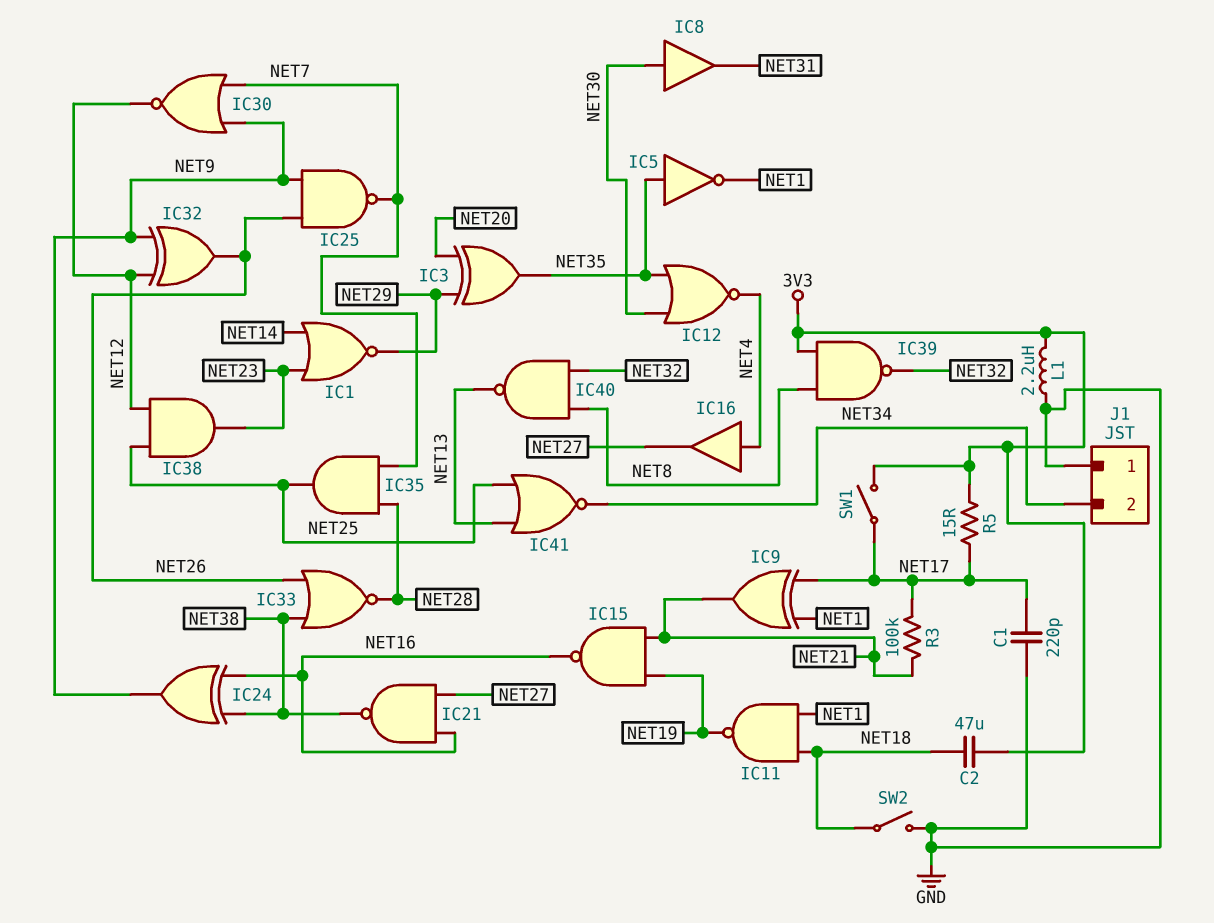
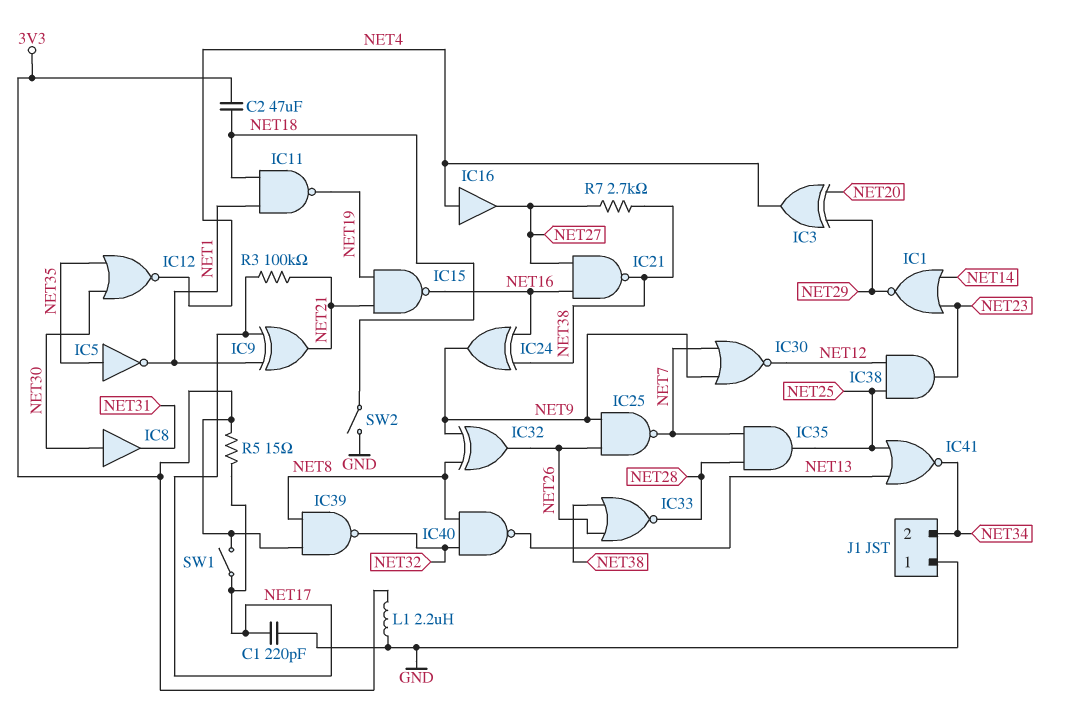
IC3: XOR (in NET20, in NET29, out NET35) -> XOR (in NET20, in NET29, out NET4)
IC32: XOR (in NET9, in NET12, out NET26) -> XOR (in NET8, in NET9, out NET26)
R7: none -> 2.7k (NET27, NET38)

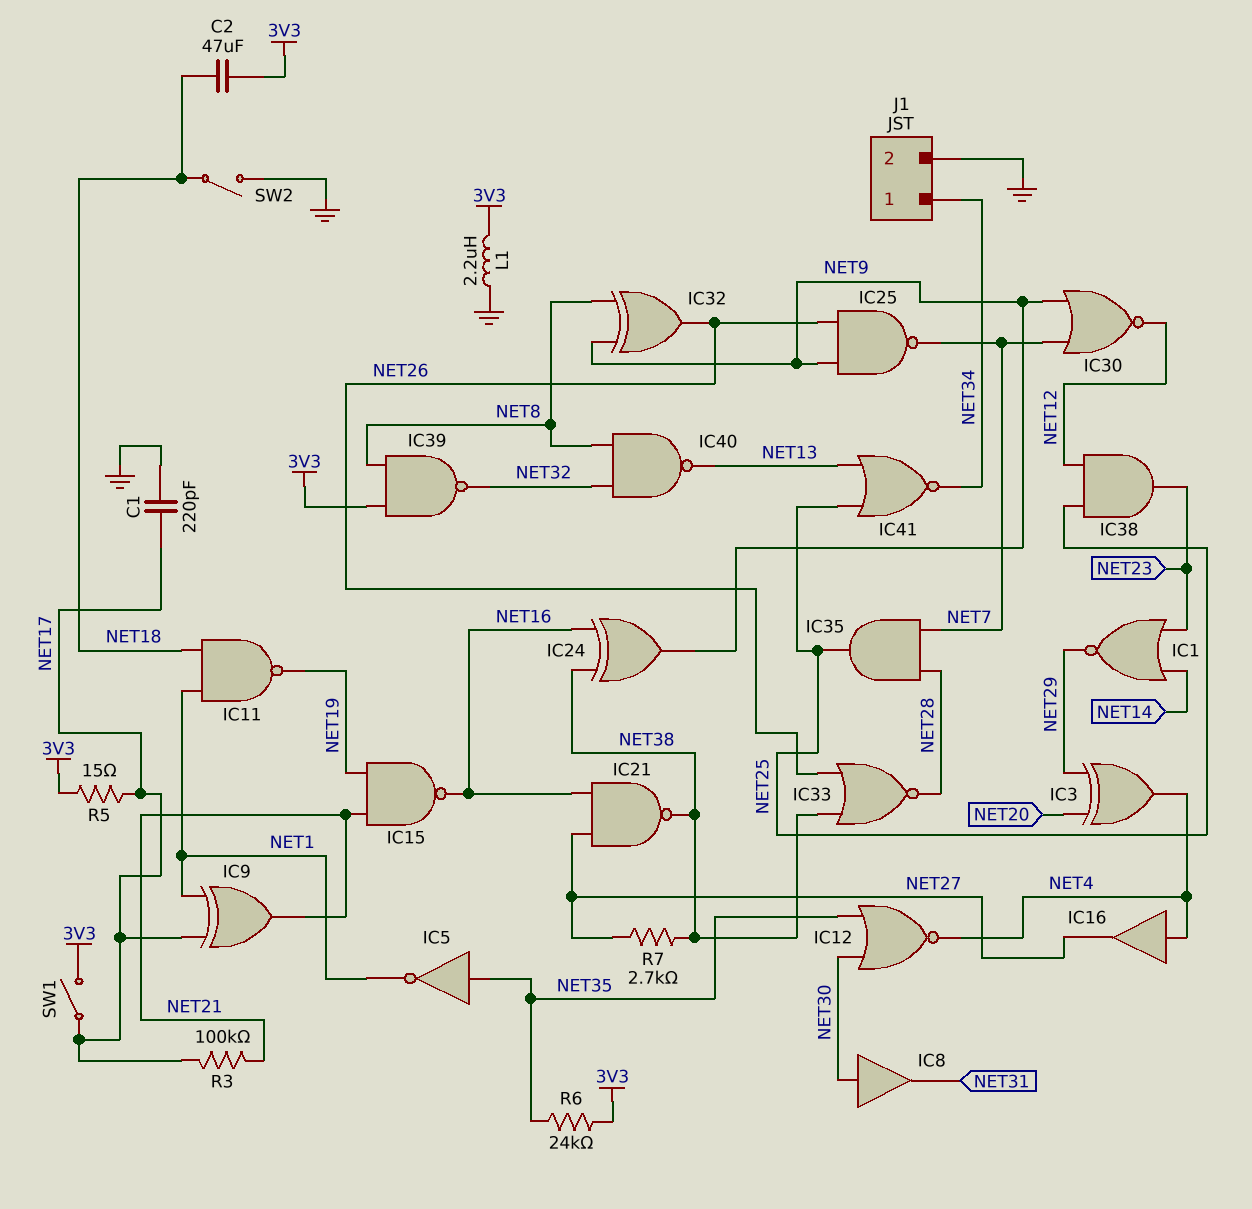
J1 pin 1: GND -> NET34
J1 pin 2: NET34 -> GND
R6: none -> 24k (3V3, NET35)

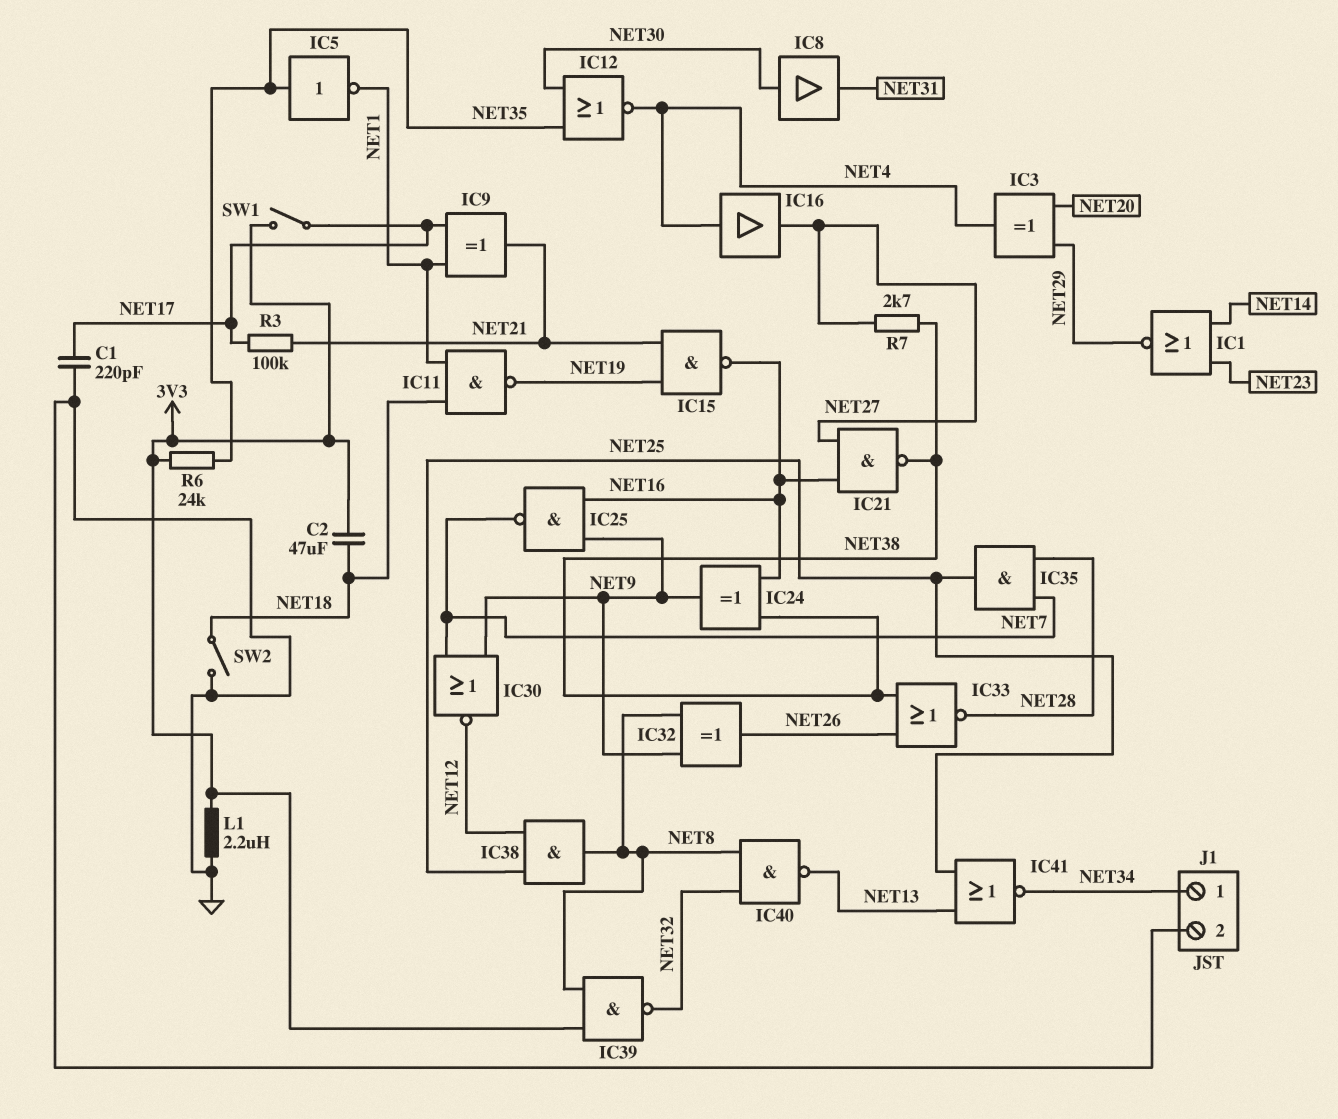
IC25: NAND (in NET9, in NET26, out NET7) -> NAND (in NET9, in NET16, out NET7)
IC38: AND (in NET12, in NET25, out NET23) -> AND (in NET12, in NET25, out NET8)
R5: 15 (3V3, NET17) -> none

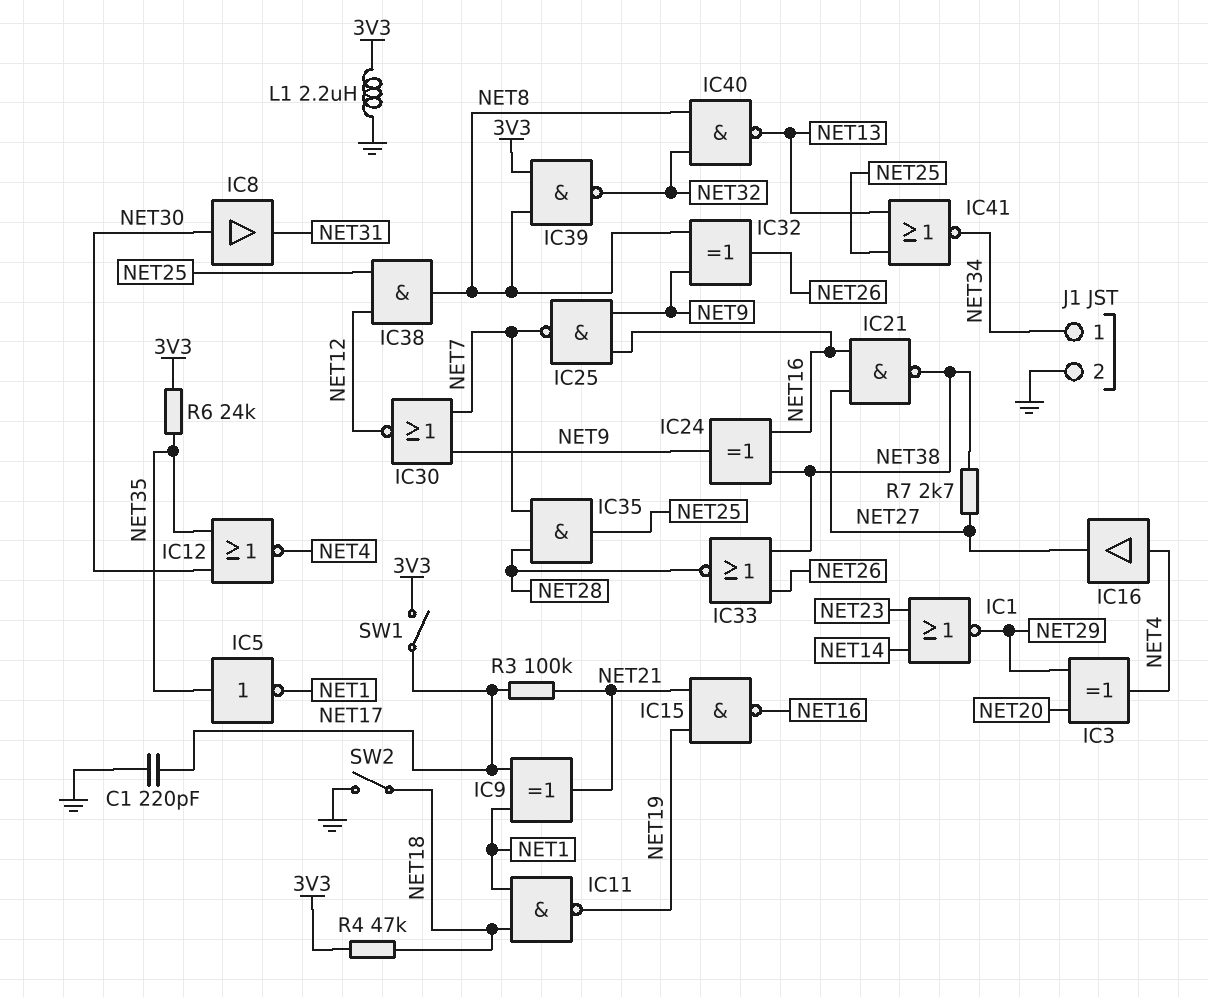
C2: 47uF (3V3, NET18) -> none
R4: none -> 47k (3V3, NET18)

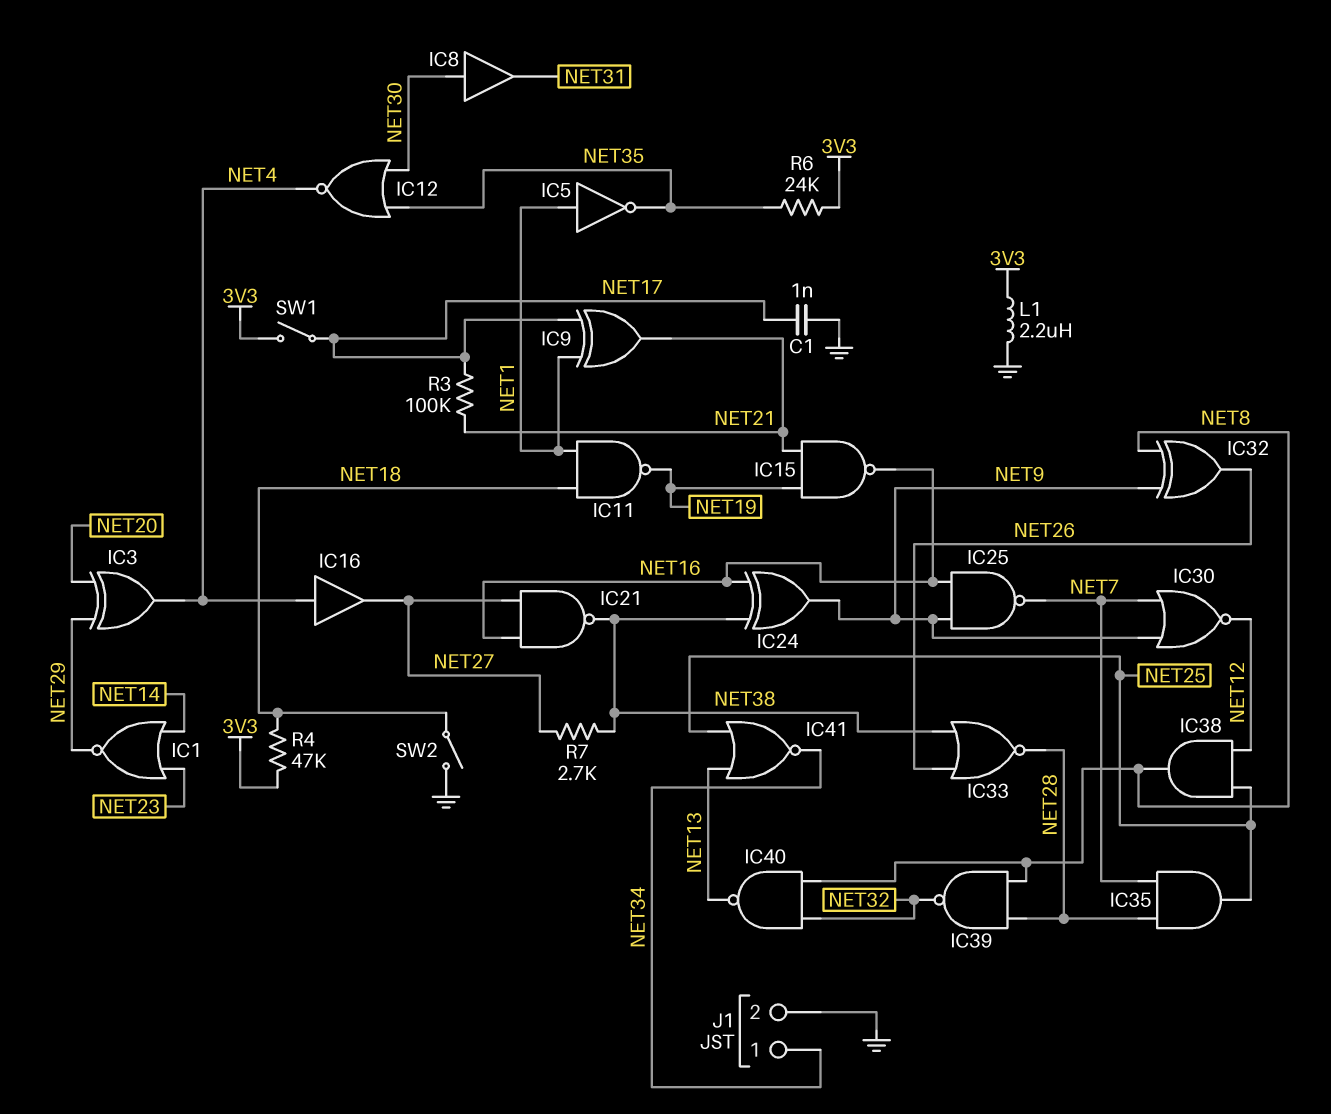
C1: 220pF (GND, NET17) -> 1nF (GND, NET17)
IC5: NOT (in NET35, out NET1) -> NOT (in NET1, out NET35)
IC39: NAND (in 3V3, in NET8, out NET32) -> NAND (in NET8, in NET28, out NET32)

